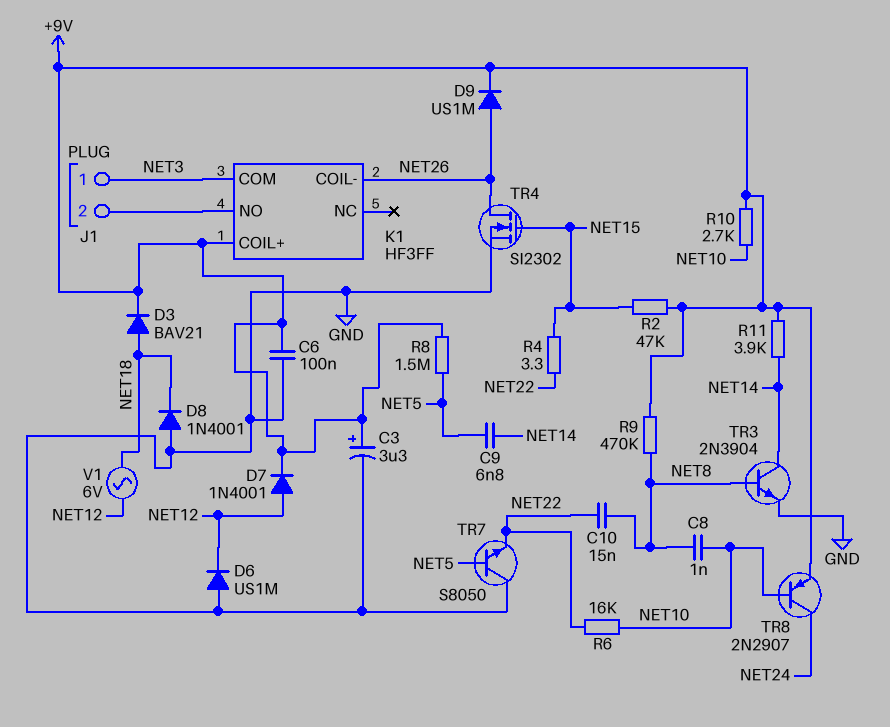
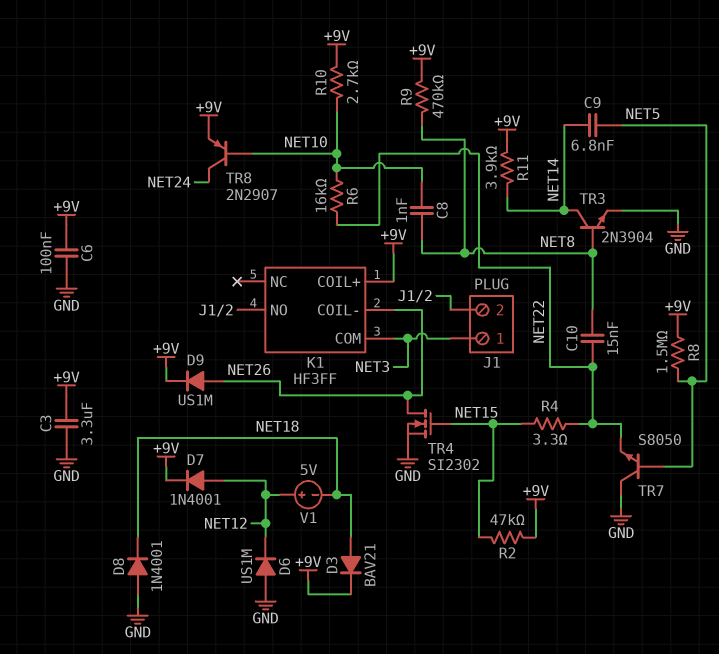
C3: 3.3uF (plus +9V, minus GND) -> 3.3uF (+9V, GND)
V1: AC 6V (NET12, NET18) -> 5V (plus NET12, minus NET18)

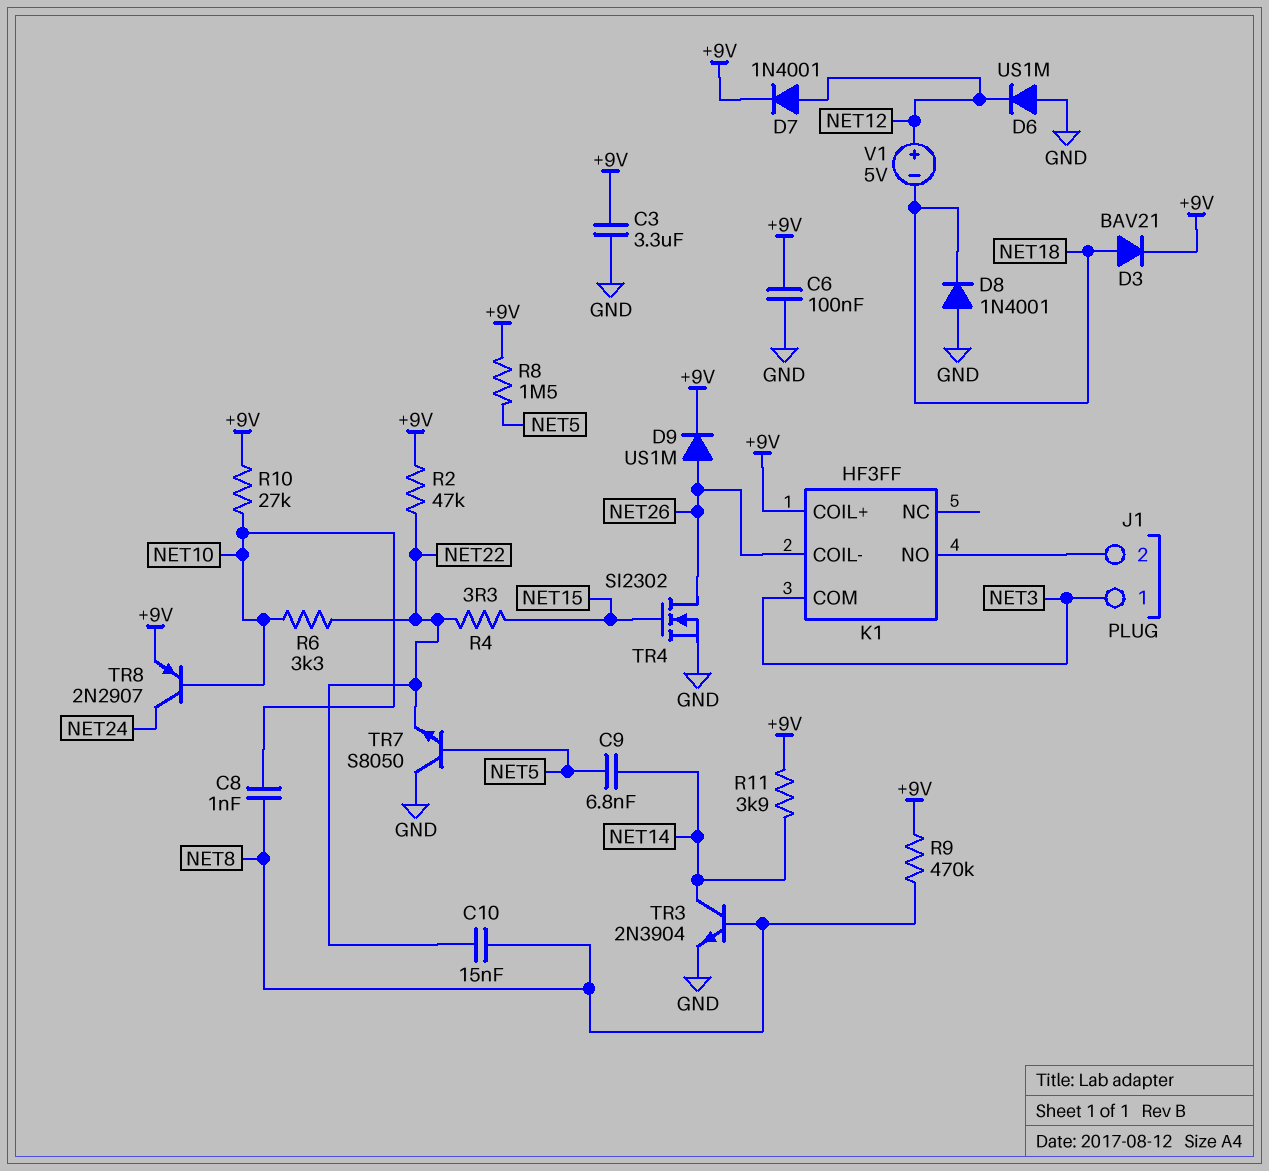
R2: 47k (+9V, NET15) -> 47k (+9V, NET22)
R6: 16k (NET10, NET22) -> 3.3k (NET10, NET22)
R10: 2.7k (+9V, NET10) -> 27k (+9V, NET10)

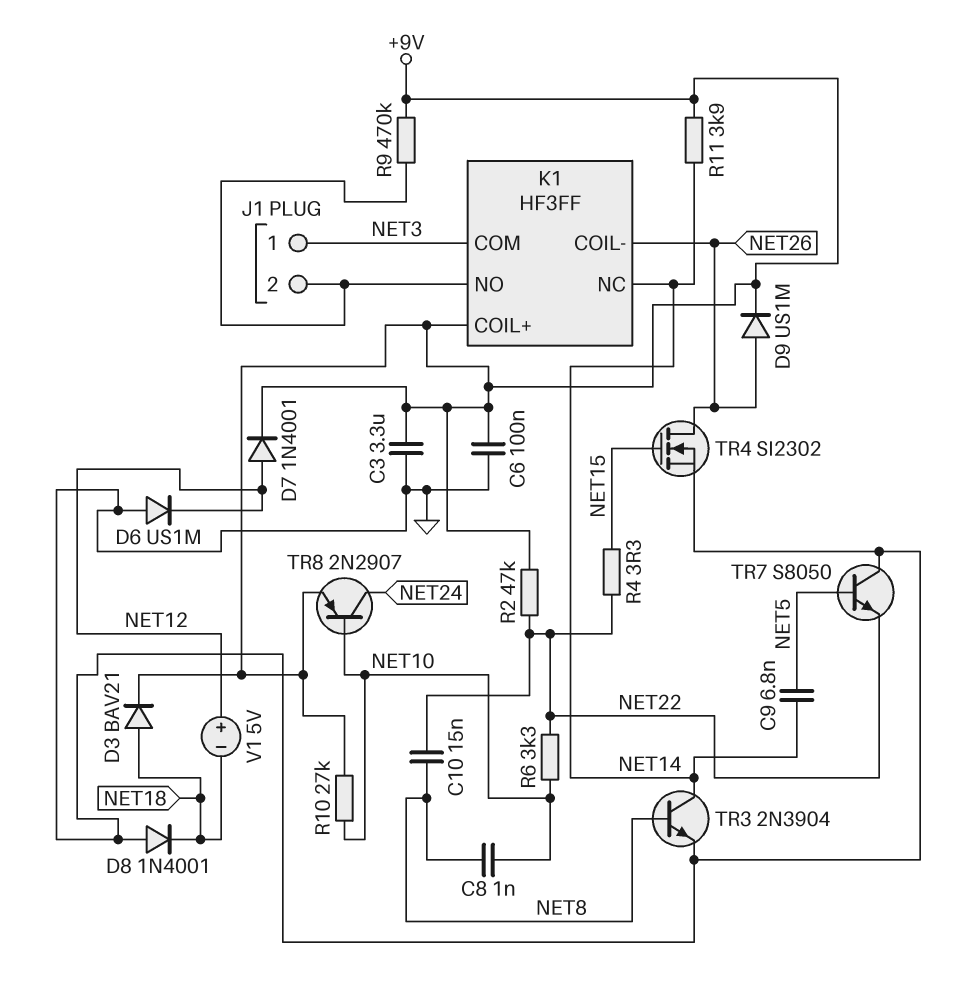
K1 pin NC: none -> NET14
R8: 1.5M (+9V, NET5) -> none
R9: 470k (+9V, NET8) -> 470k (+9V, J1/2)

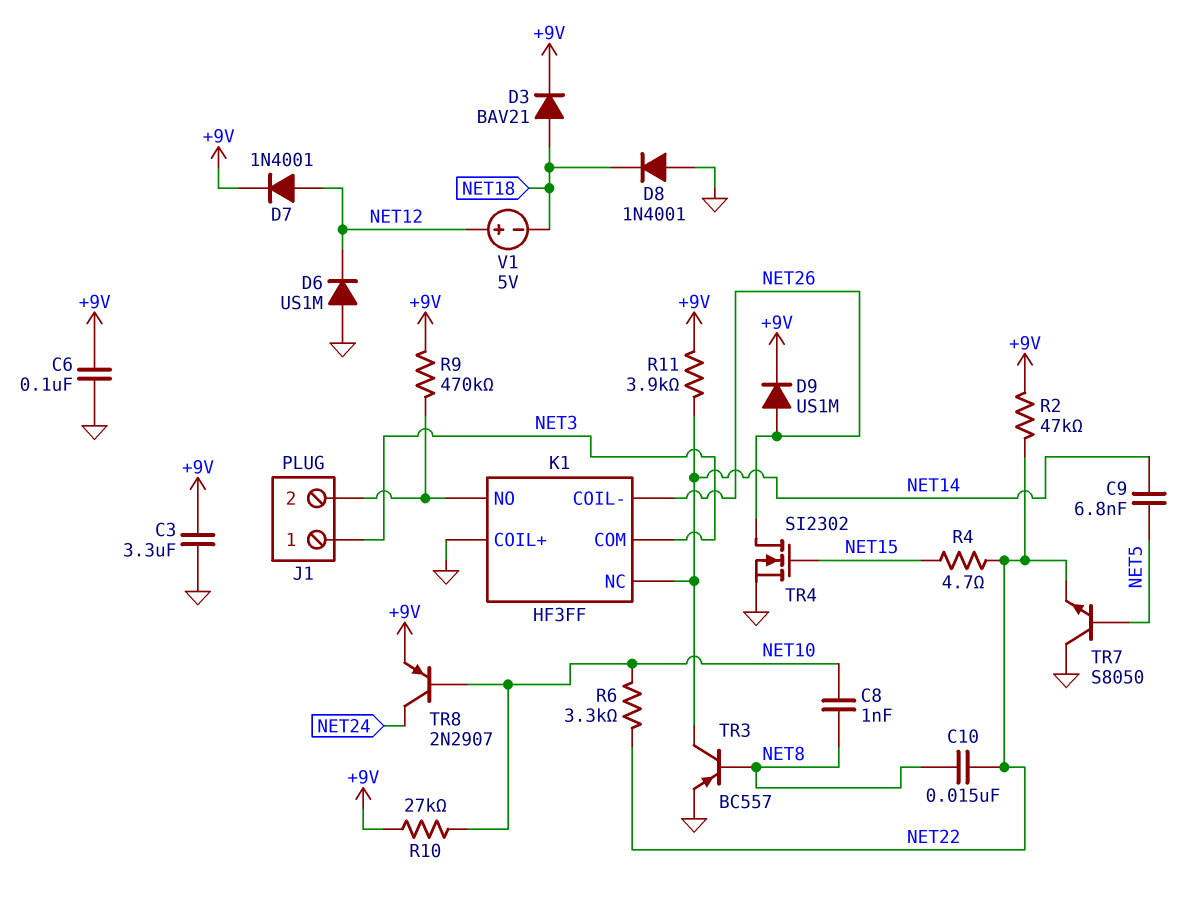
K1 pin COIL+: +9V -> GND
R4: 3.3 (NET15, NET22) -> 4.7 (NET15, NET22)
TR3: NPN 2N3904 (B NET8, C NET14, E GND) -> PNP BC557 (B NET8, C NET14, E GND)

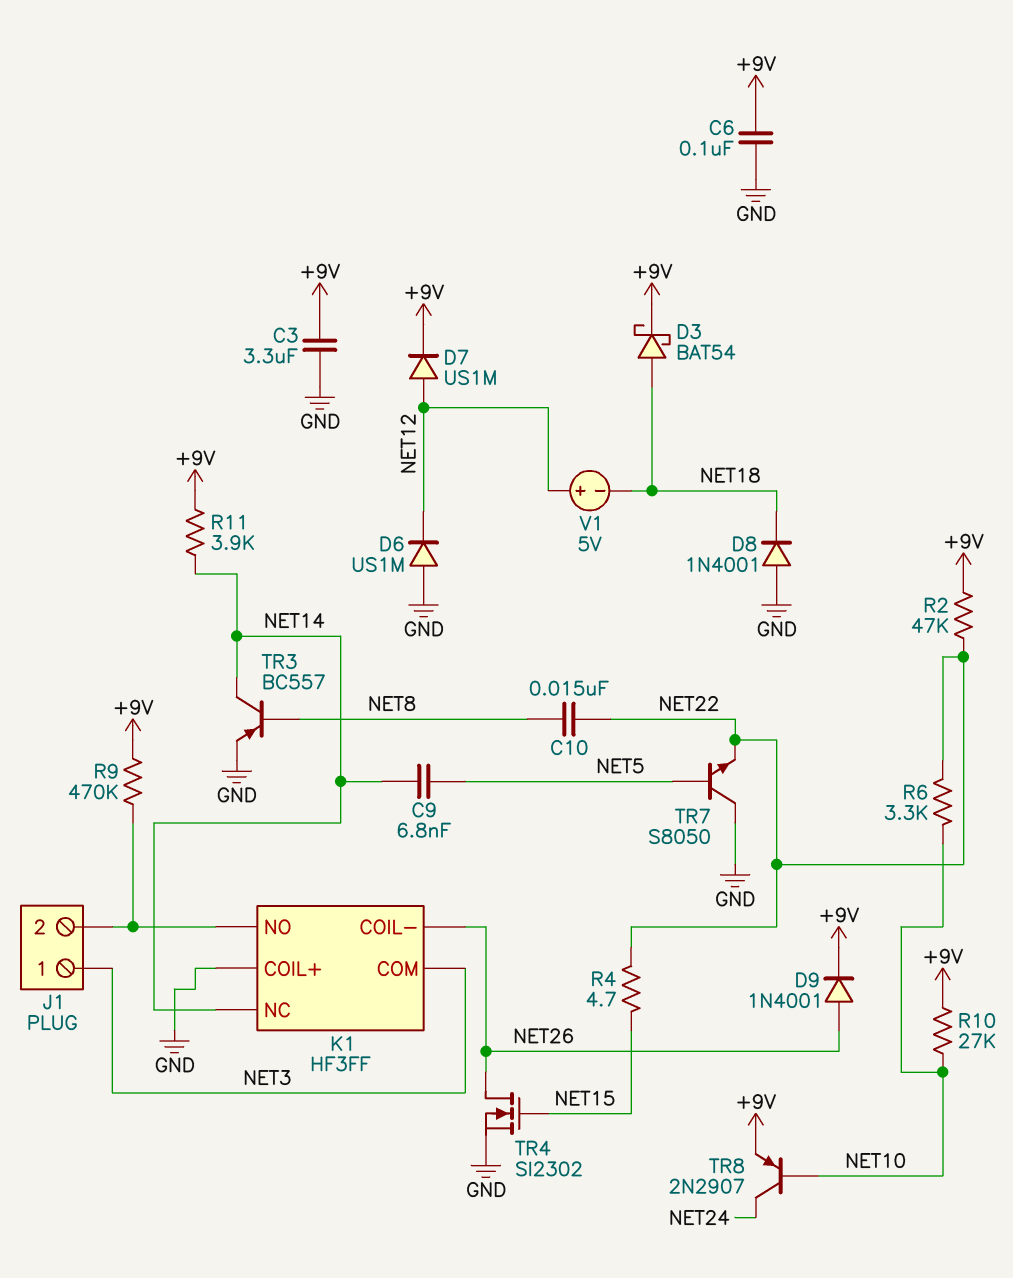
C8: 1nF (NET8, NET10) -> none
D3: diode BAV21 (A NET18, K +9V) -> schottky BAT54 (A NET18, K +9V)
D7: diode 1N4001 (A NET12, K +9V) -> diode US1M (A NET12, K +9V)
D9: diode US1M (A NET26, K +9V) -> diode 1N4001 (A NET26, K +9V)

